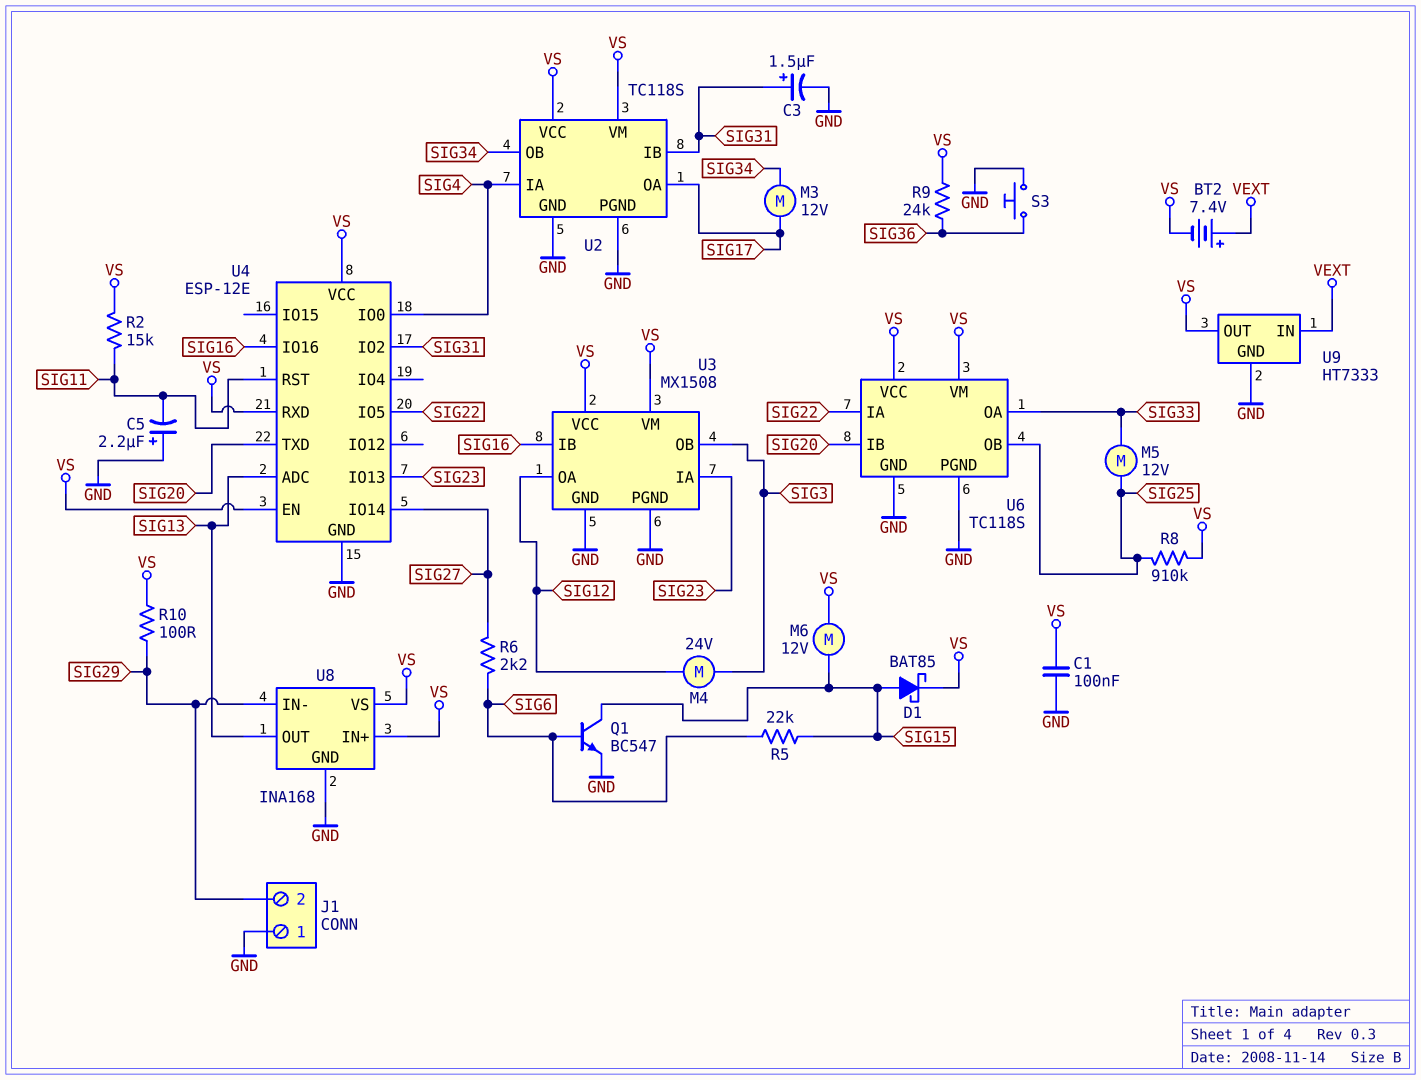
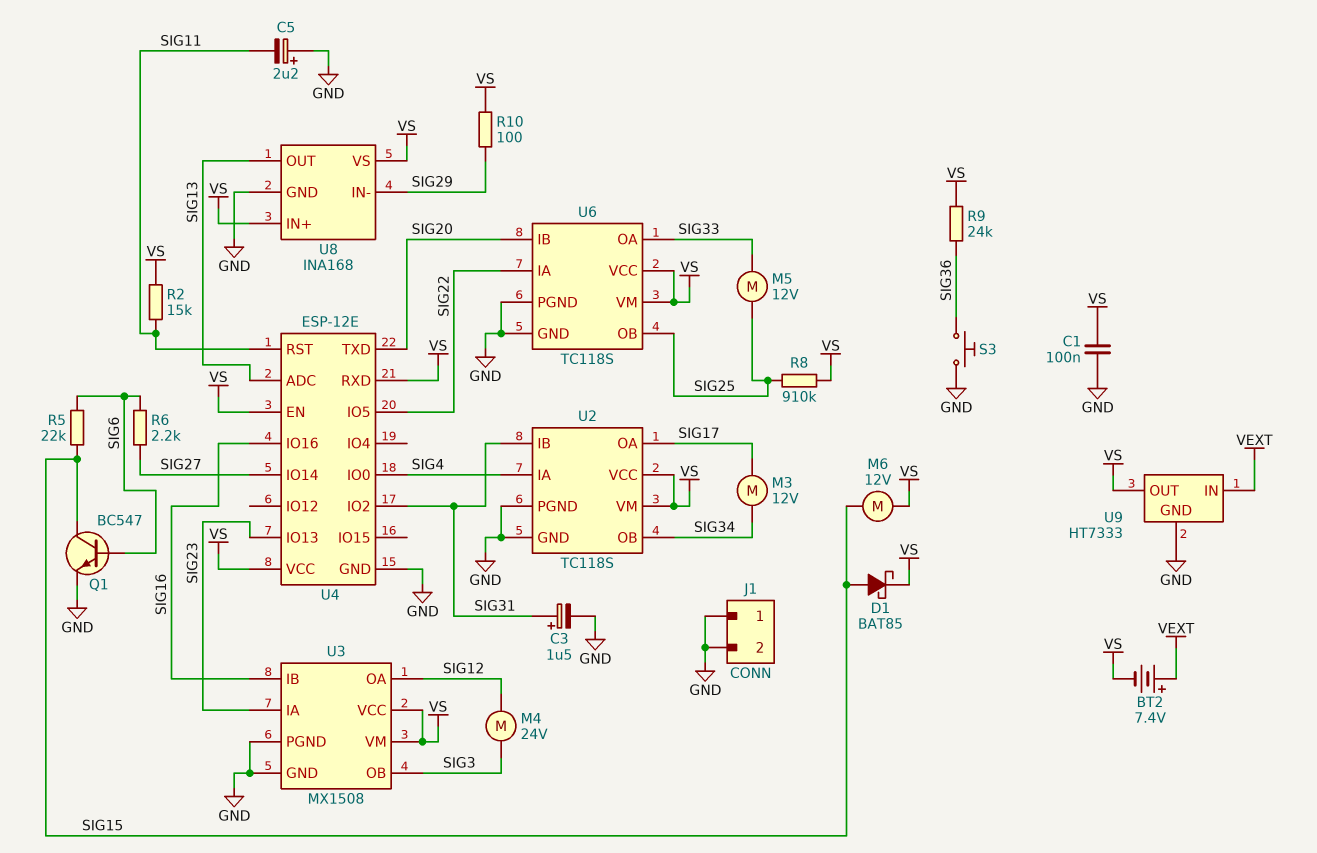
J1 pin 2: SIG29 -> GND

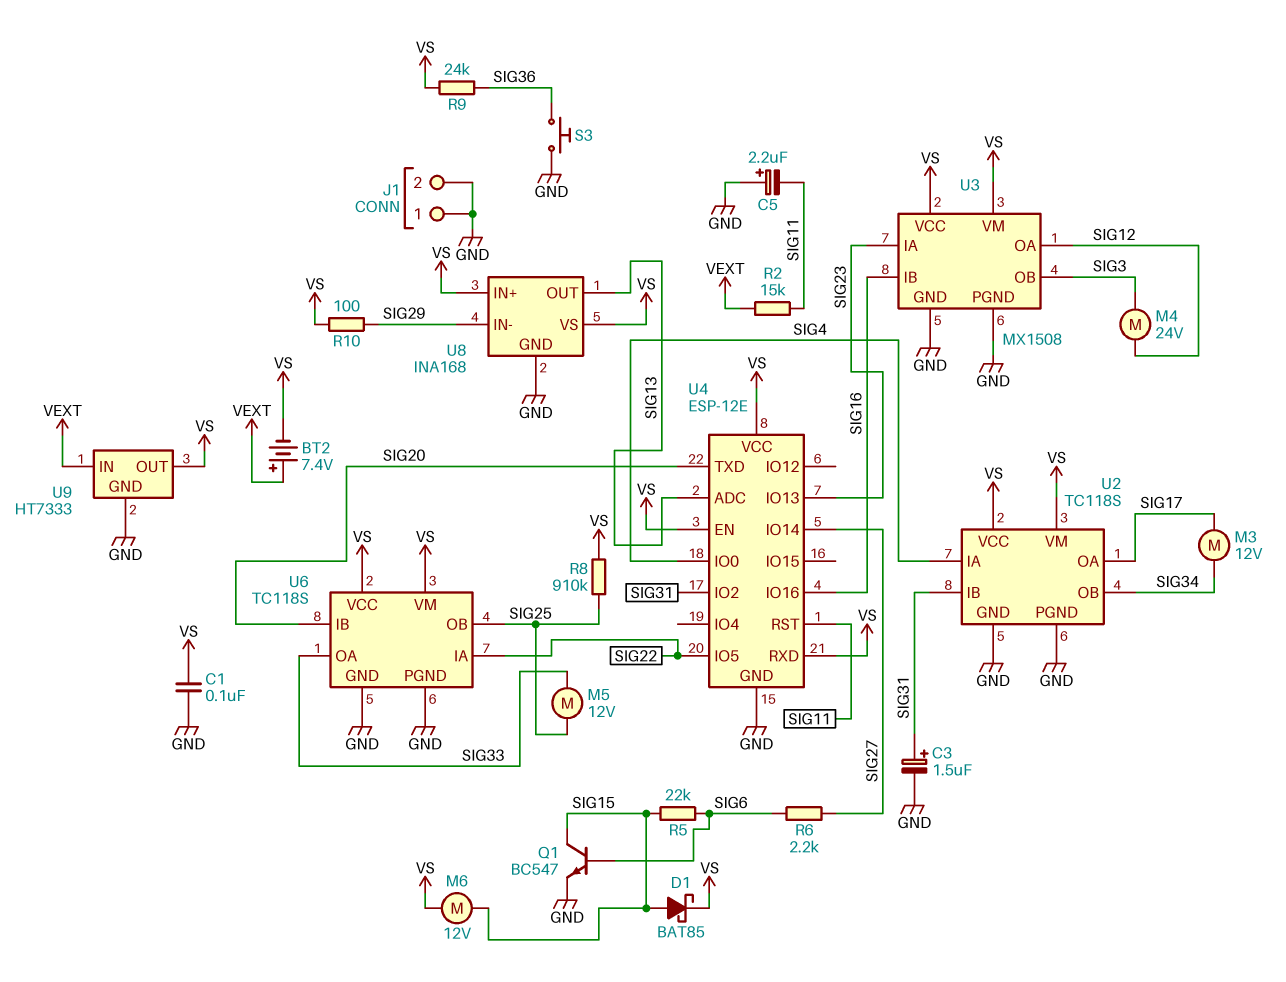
R2: 15k (SIG11, VS) -> 15k (SIG11, VEXT)

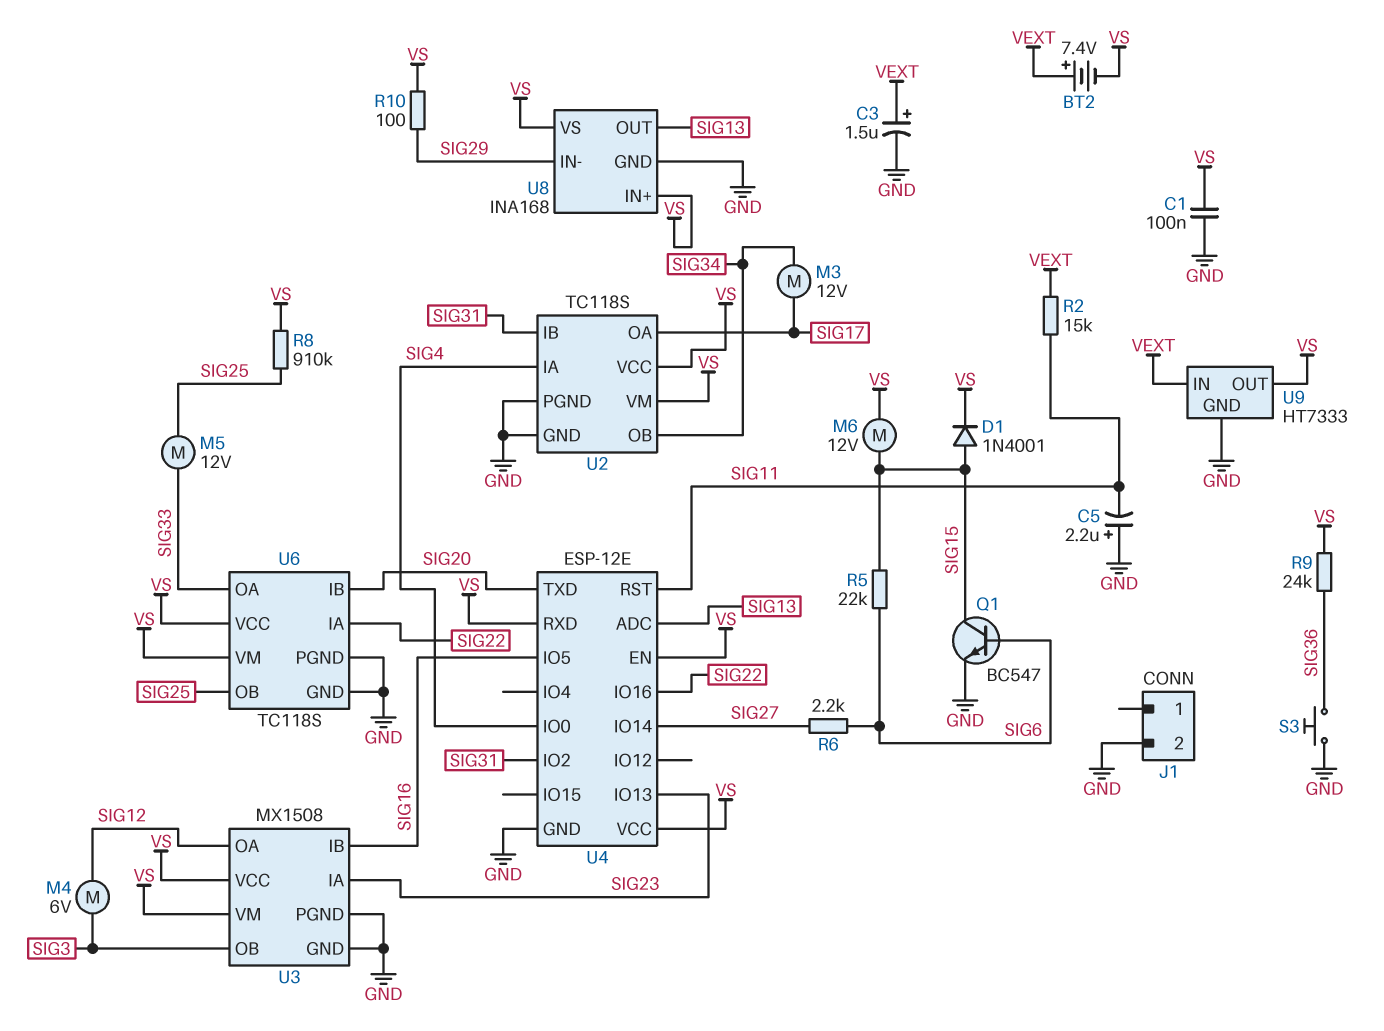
C3: 1.5uF (plus SIG31, minus GND) -> 1.5uF (plus VEXT, minus GND)
D1: schottky BAT85 (A SIG15, K VS) -> diode 1N4001 (A SIG15, K VS)
J1 pin 1: GND -> none
M4: motor 24V (SIG3, SIG12) -> motor 6V (SIG3, SIG12)
U4 pin IO5: SIG22 -> SIG16
U4 pin IO16: SIG16 -> SIG22

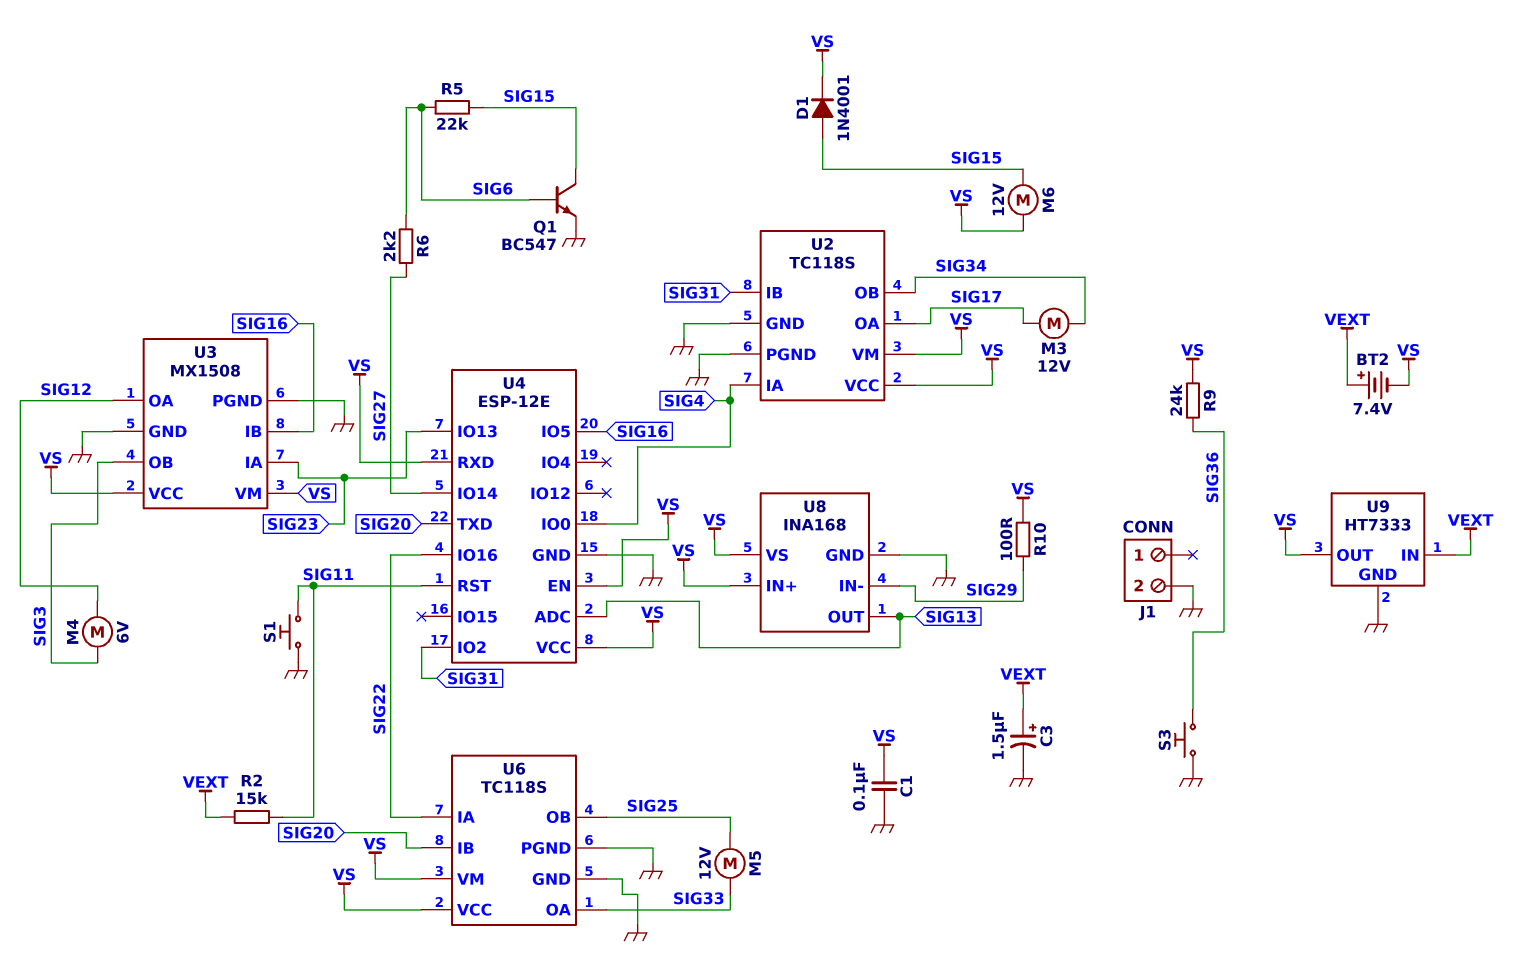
C5: 2.2uF (plus GND, minus SIG11) -> none
R8: 910k (SIG25, VS) -> none
S1: none -> button (GND, SIG11)

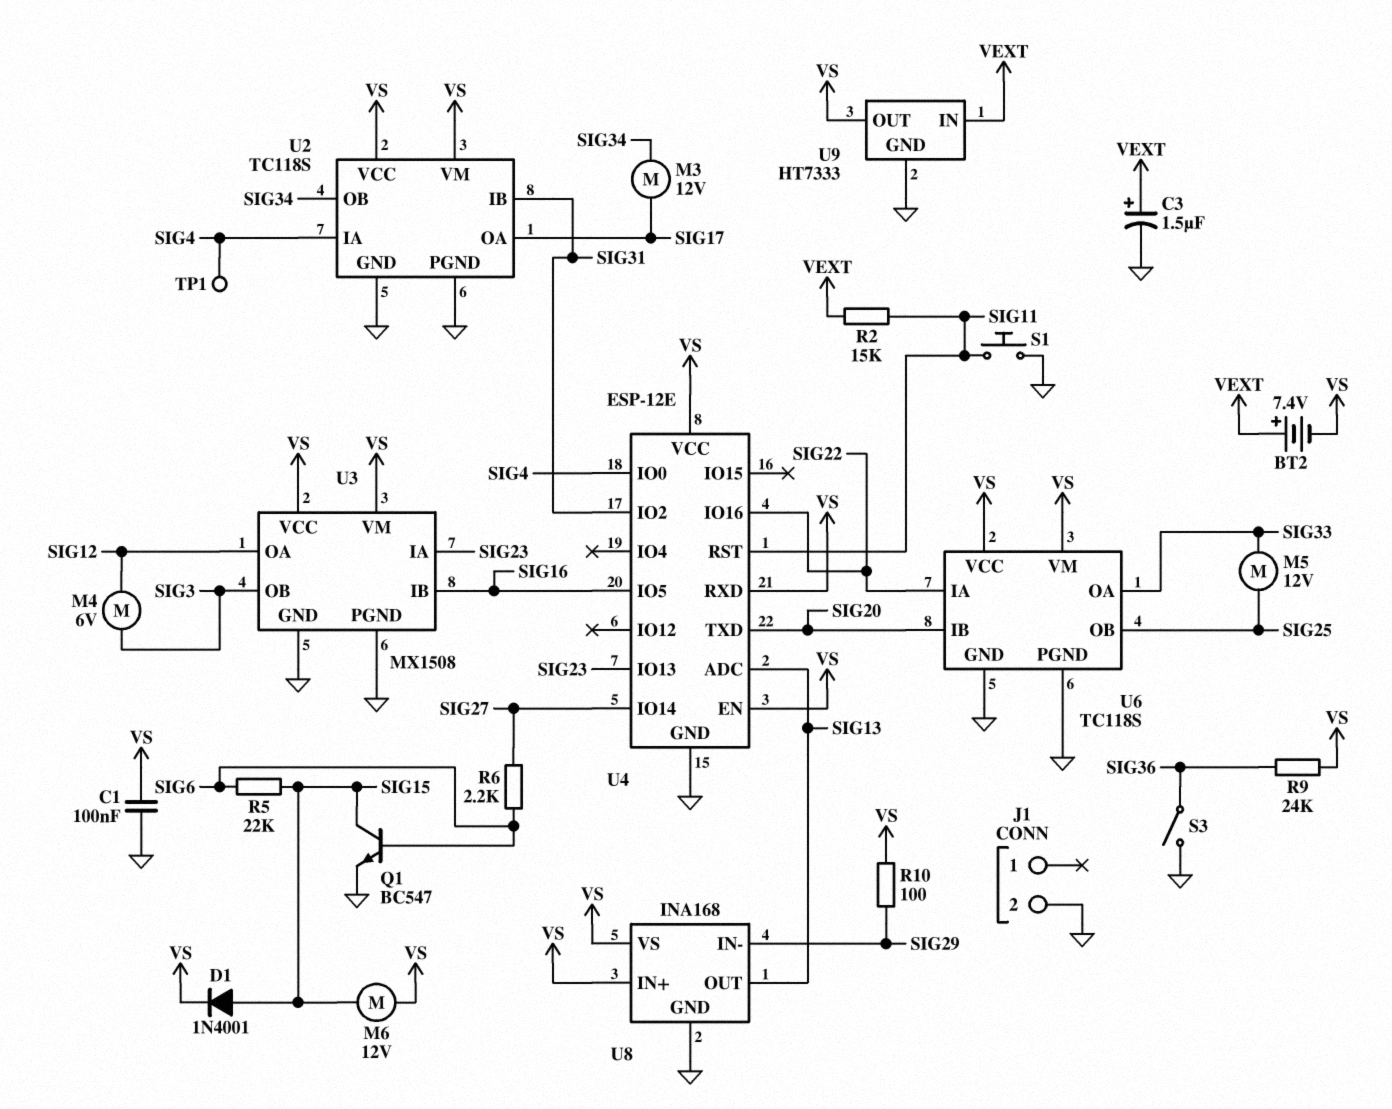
S3: button (GND, SIG36) -> switch (GND, SIG36)
TP1: none -> test point (SIG4)

